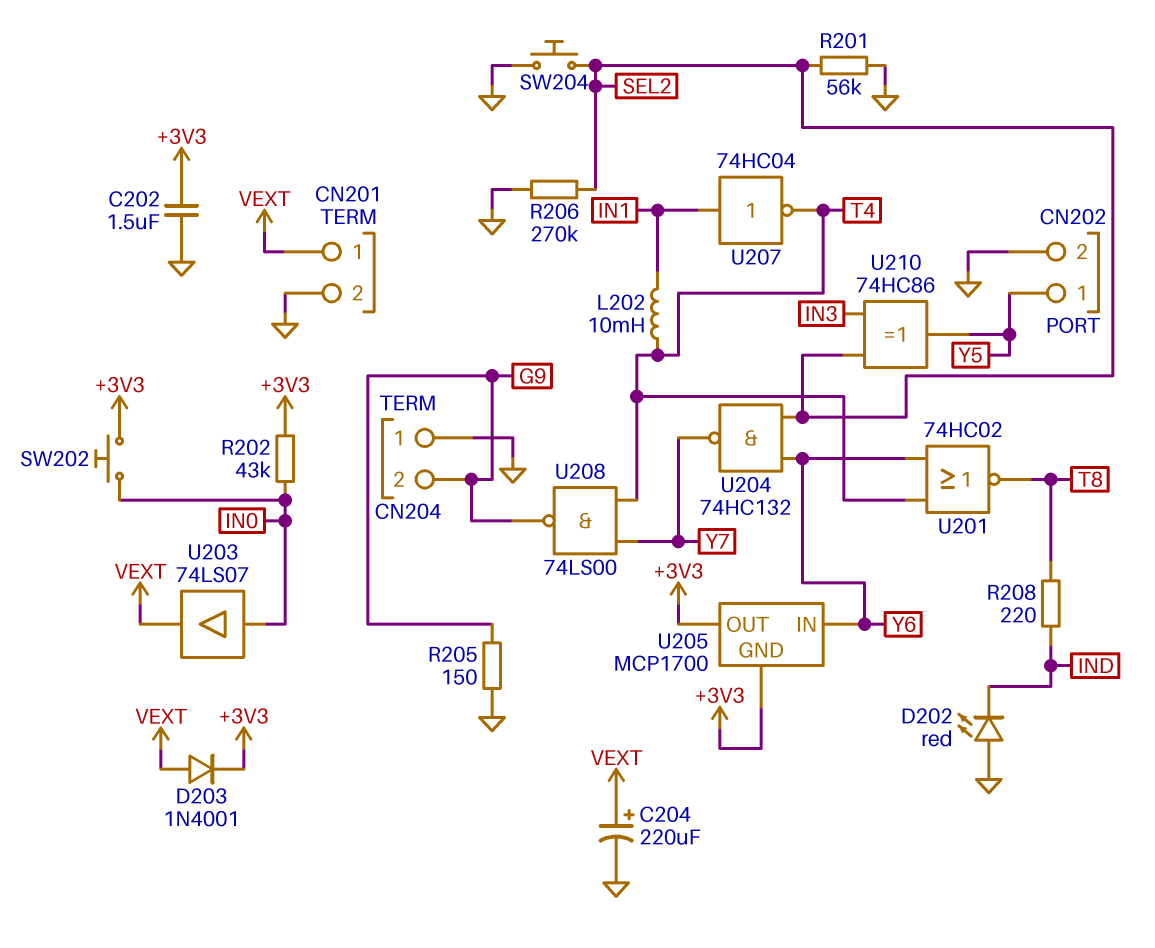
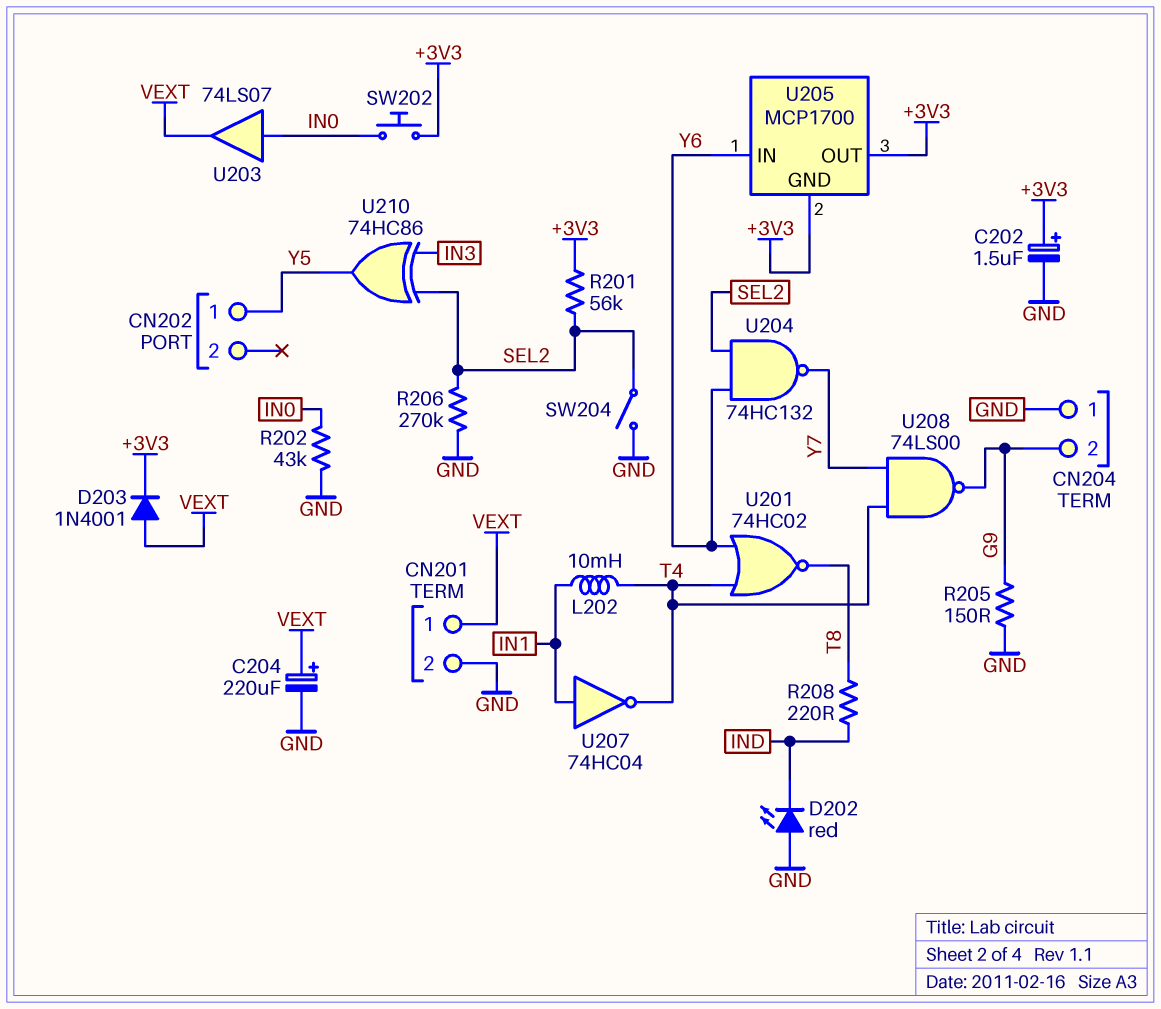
C202: 1.5uF (+3V3, GND) -> 1.5uF (plus +3V3, minus GND)
CN202 pin 2: GND -> none
R201: 56k (GND, SEL2) -> 56k (+3V3, SEL2)
R202: 43k (+3V3, IN0) -> 43k (GND, IN0)
SW204: button (GND, SEL2) -> switch (GND, SEL2)

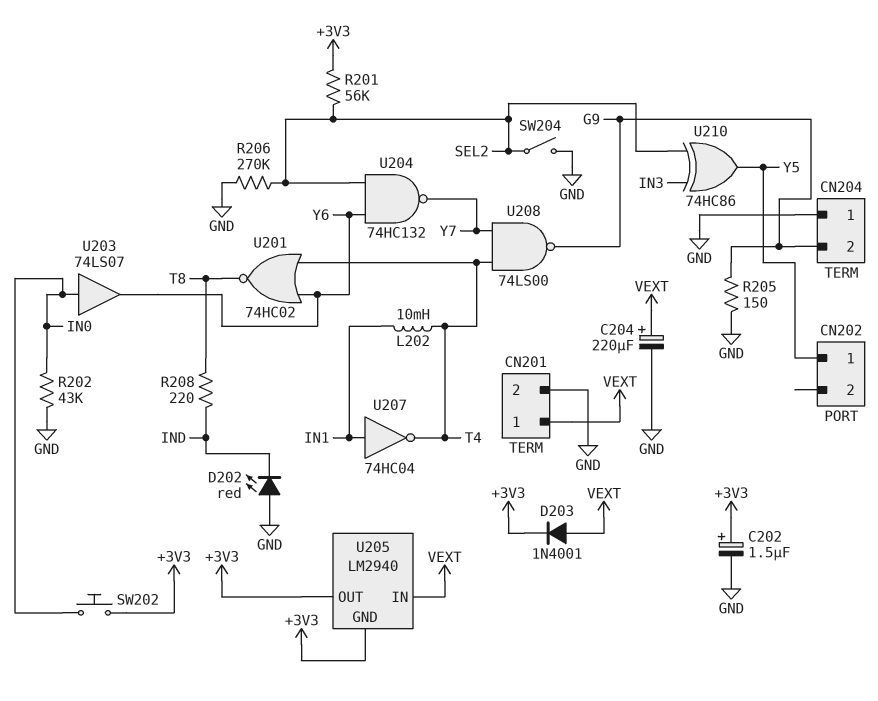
U203: buffer 74LS07 (in IN0, out VEXT) -> buffer 74LS07 (in IN0, out Y6)
U205: MCP1700 -> LM2940
U205 pin IN: Y6 -> VEXT

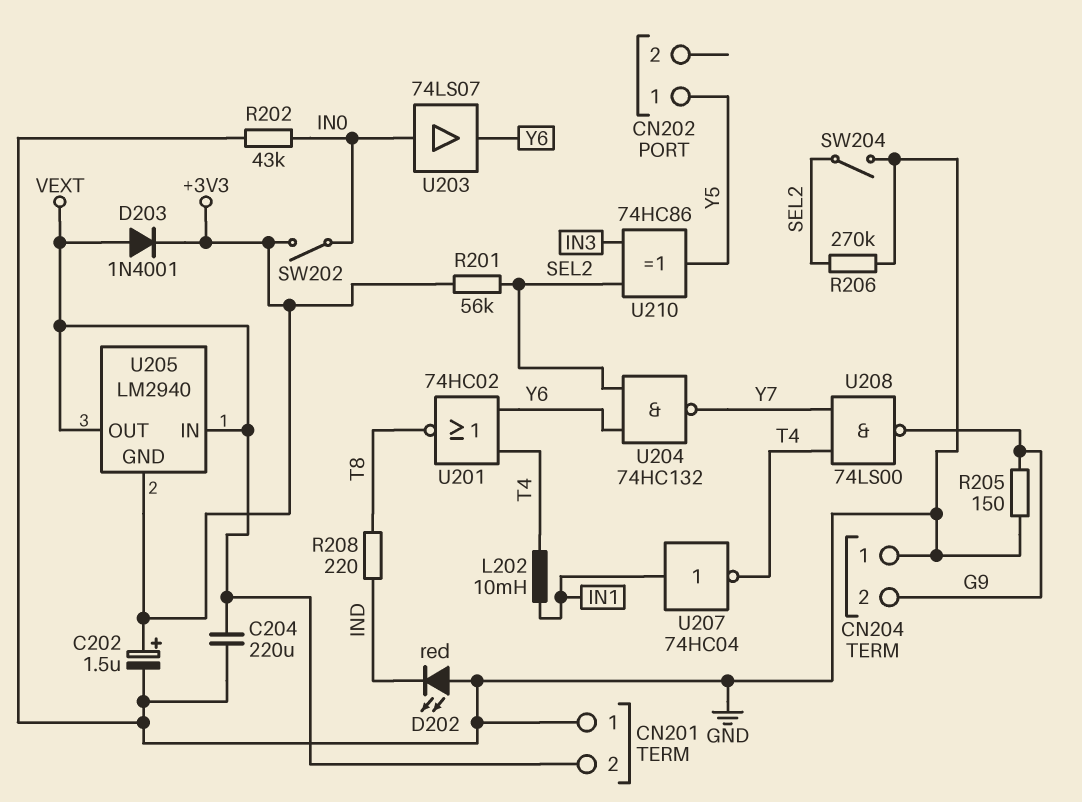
C204: 220uF (plus VEXT, minus GND) -> 220uF (GND, VEXT)
CN201 pin 1: VEXT -> GND
CN201 pin 2: GND -> VEXT
SW202: button (+3V3, IN0) -> switch (+3V3, IN0)
U205 pin OUT: +3V3 -> VEXT

